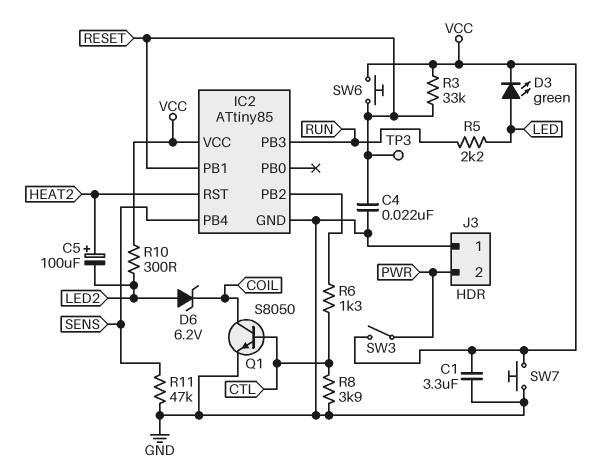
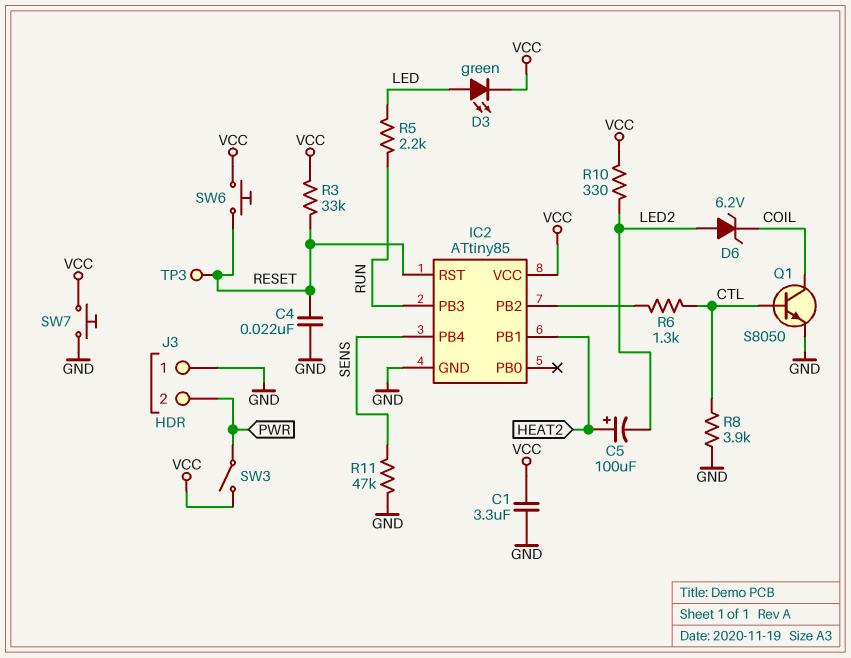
IC2 pin PB1: RESET -> HEAT2
IC2 pin RST: HEAT2 -> RESET
R10: 300 (LED2, VCC) -> 330 (LED2, VCC)

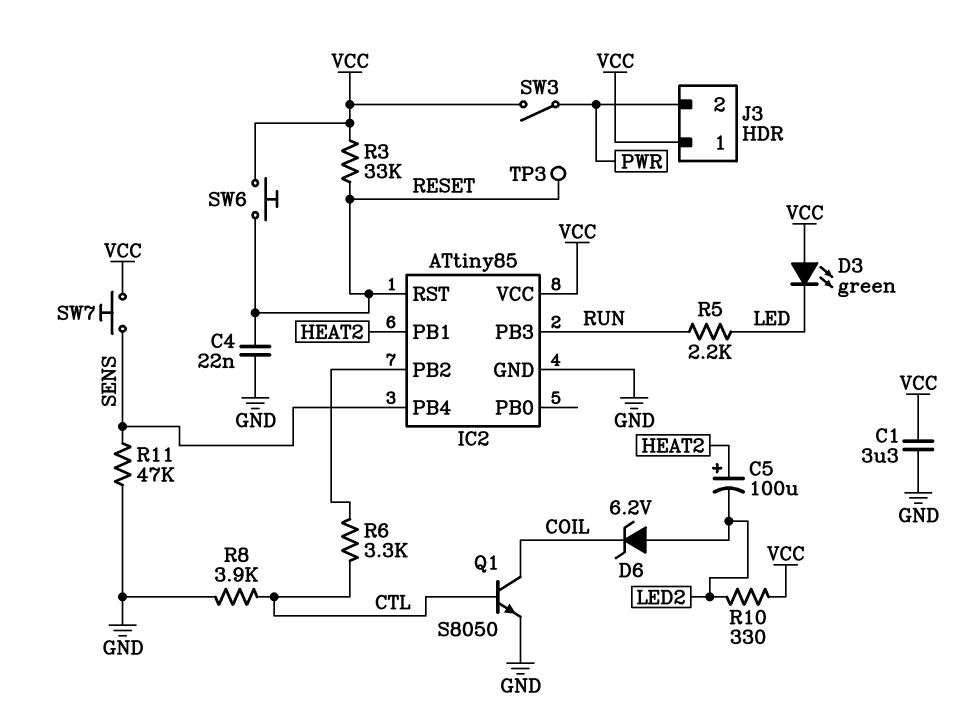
D3: LED green (A LED, K VCC) -> LED green (A VCC, K LED)
J3 pin 1: GND -> VCC
R6: 1.3k (CTL, IC2/PB2) -> 3.3k (CTL, IC2/PB2)
SW7: button (GND, VCC) -> button (SENS, VCC)

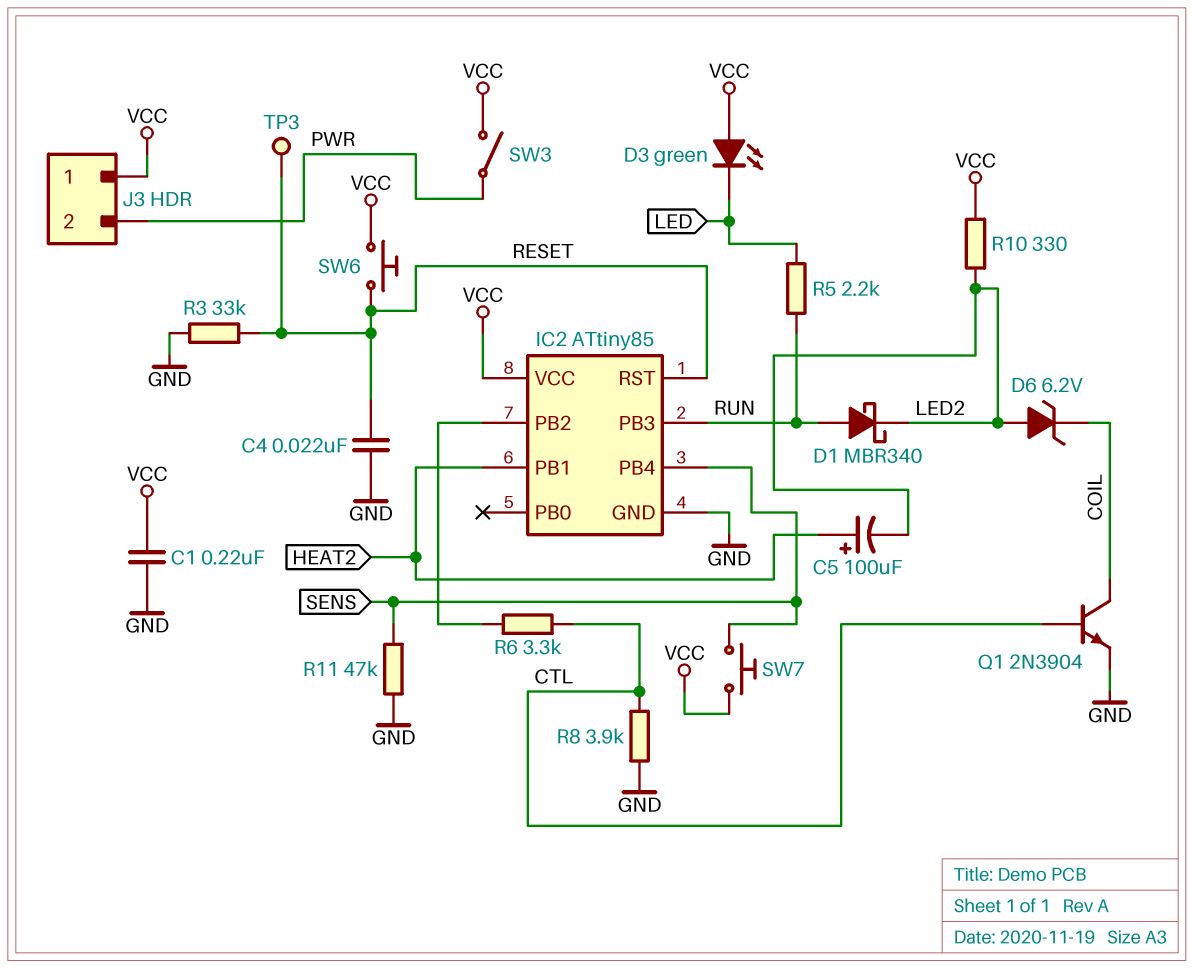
C1: 3.3uF (GND, VCC) -> 220nF (GND, VCC)
D1: none -> schottky MBR340 (A RUN, K LED2)
Q1: NPN S8050 (B CTL, C COIL, E GND) -> NPN 2N3904 (B CTL, C COIL, E GND)
R3: 33k (RESET, VCC) -> 33k (GND, RESET)

